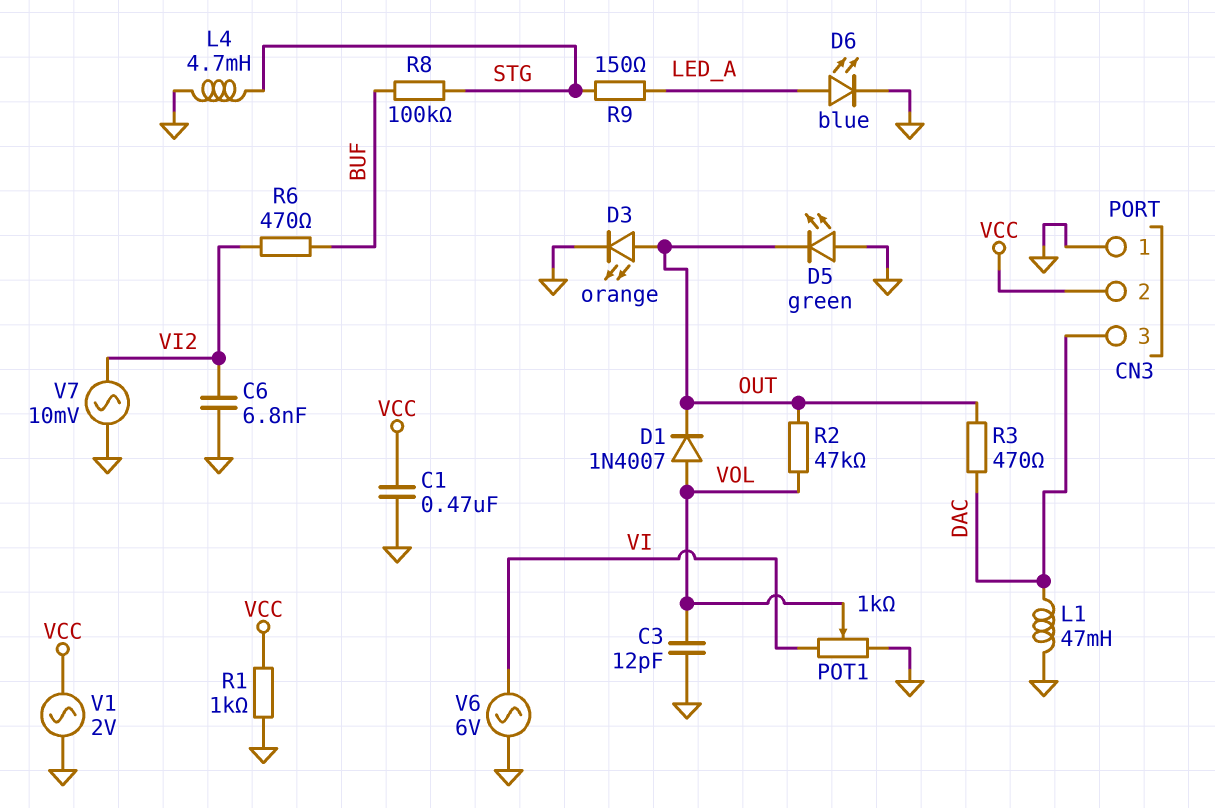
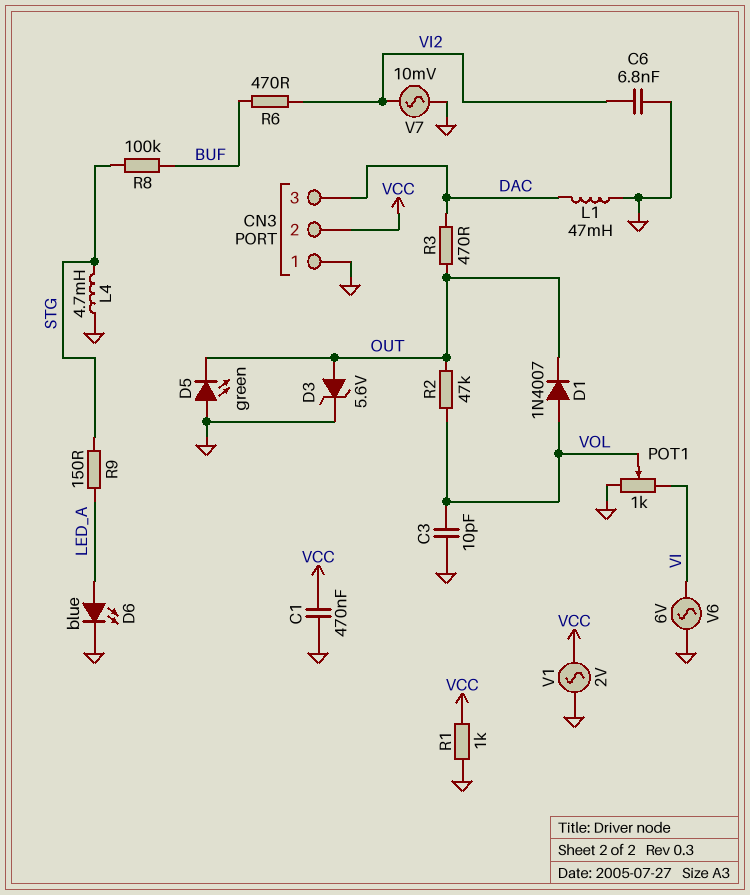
C3: 12pF (GND, VOL) -> 10pF (GND, VOL)
D3: LED orange (A OUT, K GND) -> zener 5.6V (A OUT, K GND)

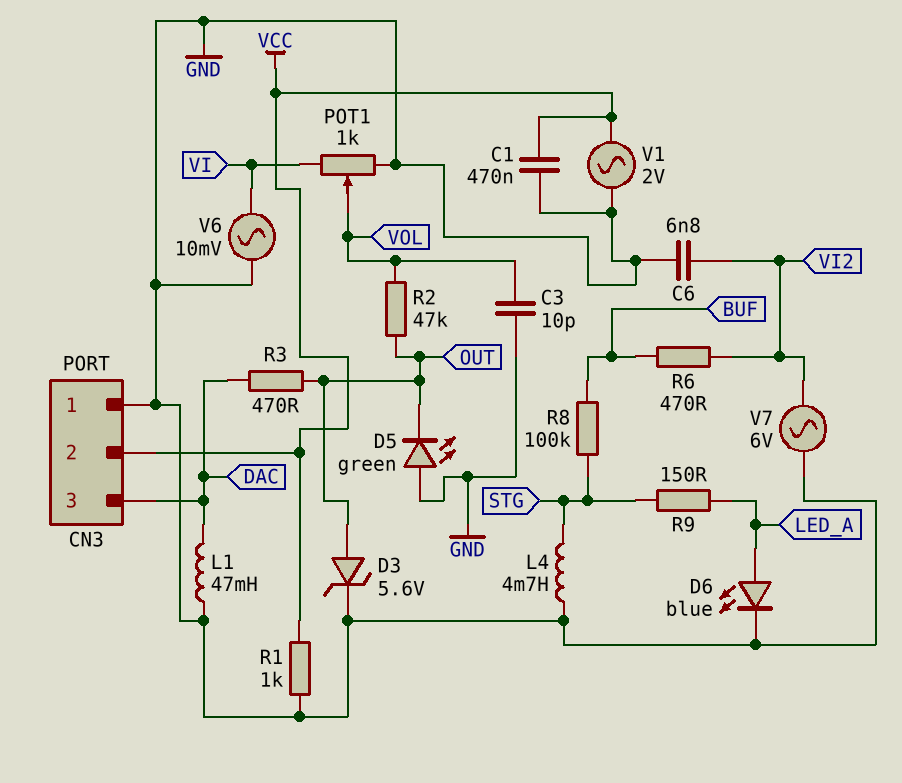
D1: diode 1N4007 (A VOL, K OUT) -> none
V6: AC 6V (GND, VI) -> AC 10mV (GND, VI)
V7: AC 10mV (GND, VI2) -> AC 6V (GND, VI2)

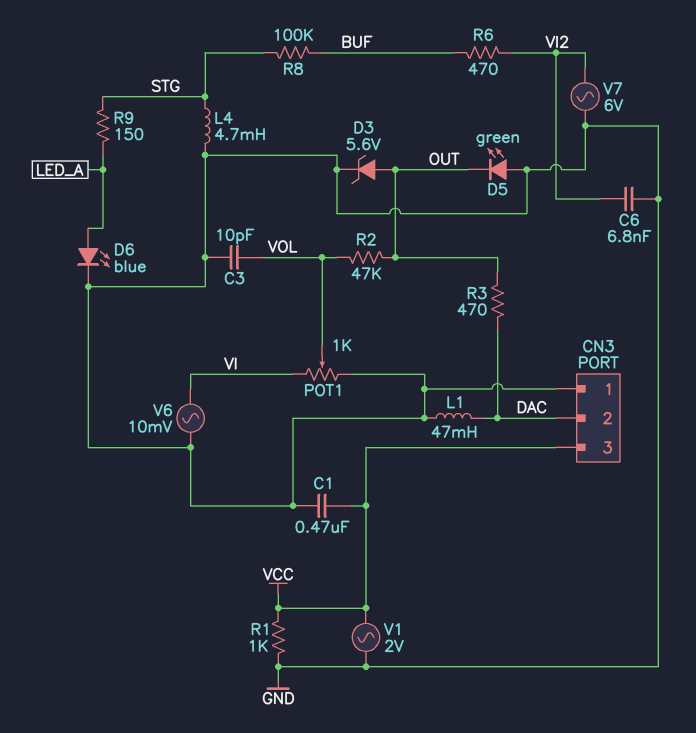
CN3 pin 2: VCC -> DAC
CN3 pin 3: DAC -> VCC

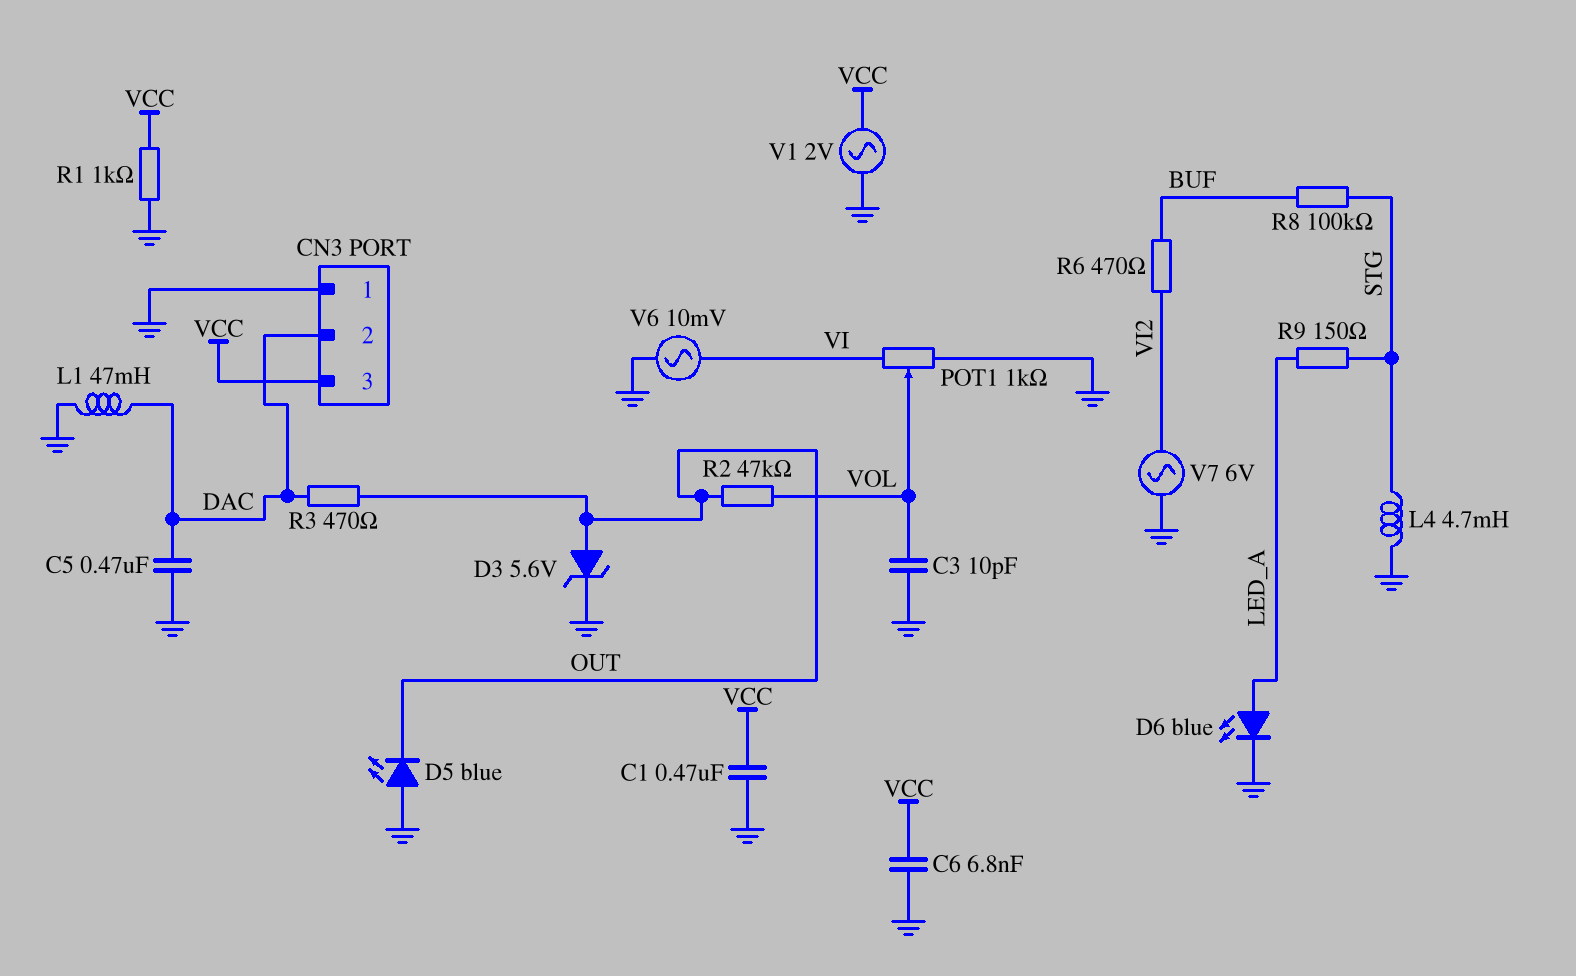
C5: none -> 470nF (DAC, GND)
C6: 6.8nF (GND, VI2) -> 6.8nF (GND, VCC)
D5: LED green (A GND, K OUT) -> LED blue (A GND, K OUT)

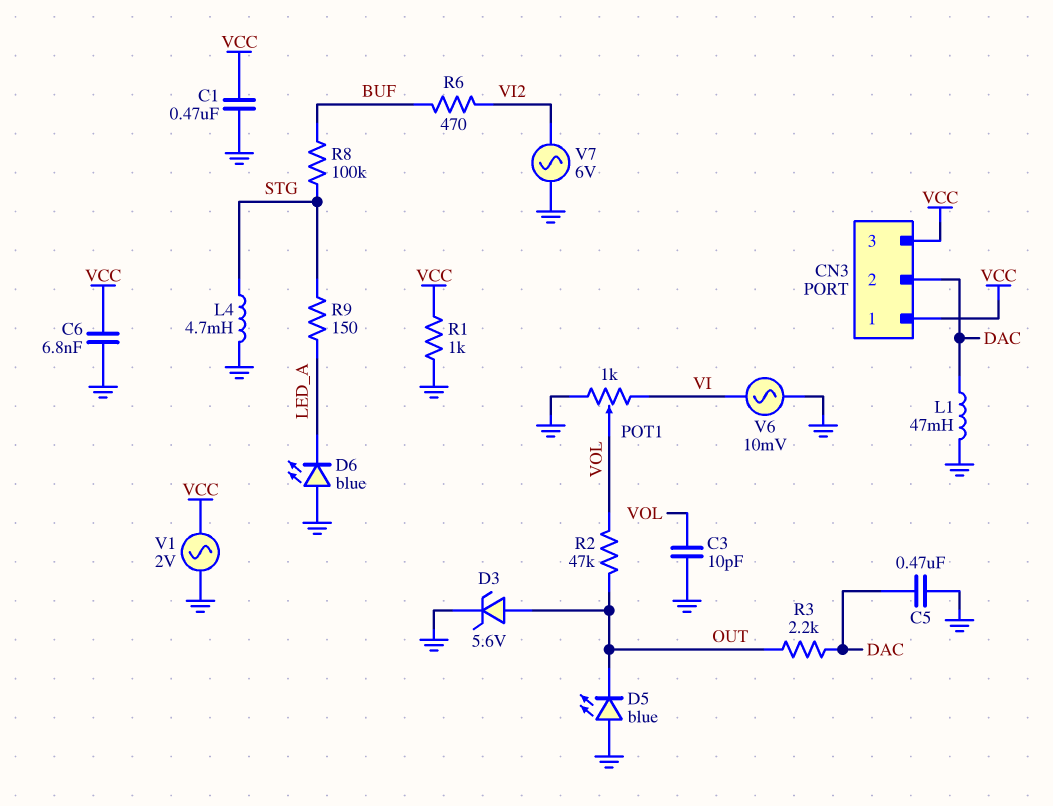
CN3 pin 1: GND -> VCC
D6: LED blue (A LED_A, K GND) -> LED blue (A GND, K LED_A)
R3: 470 (DAC, OUT) -> 2.2k (DAC, OUT)

